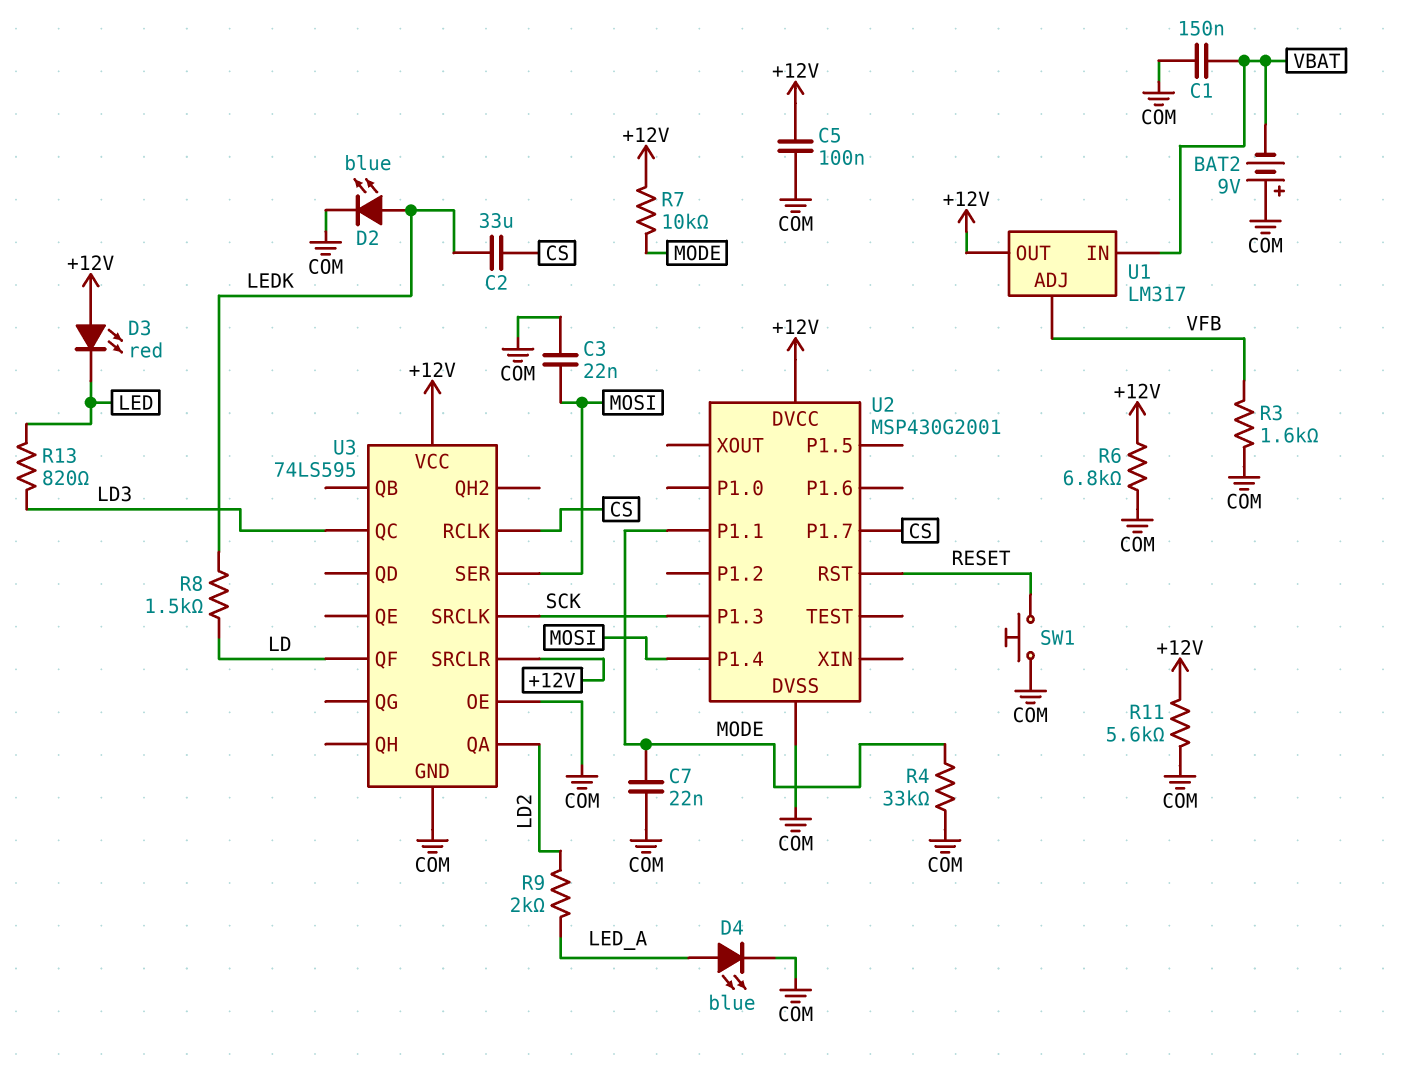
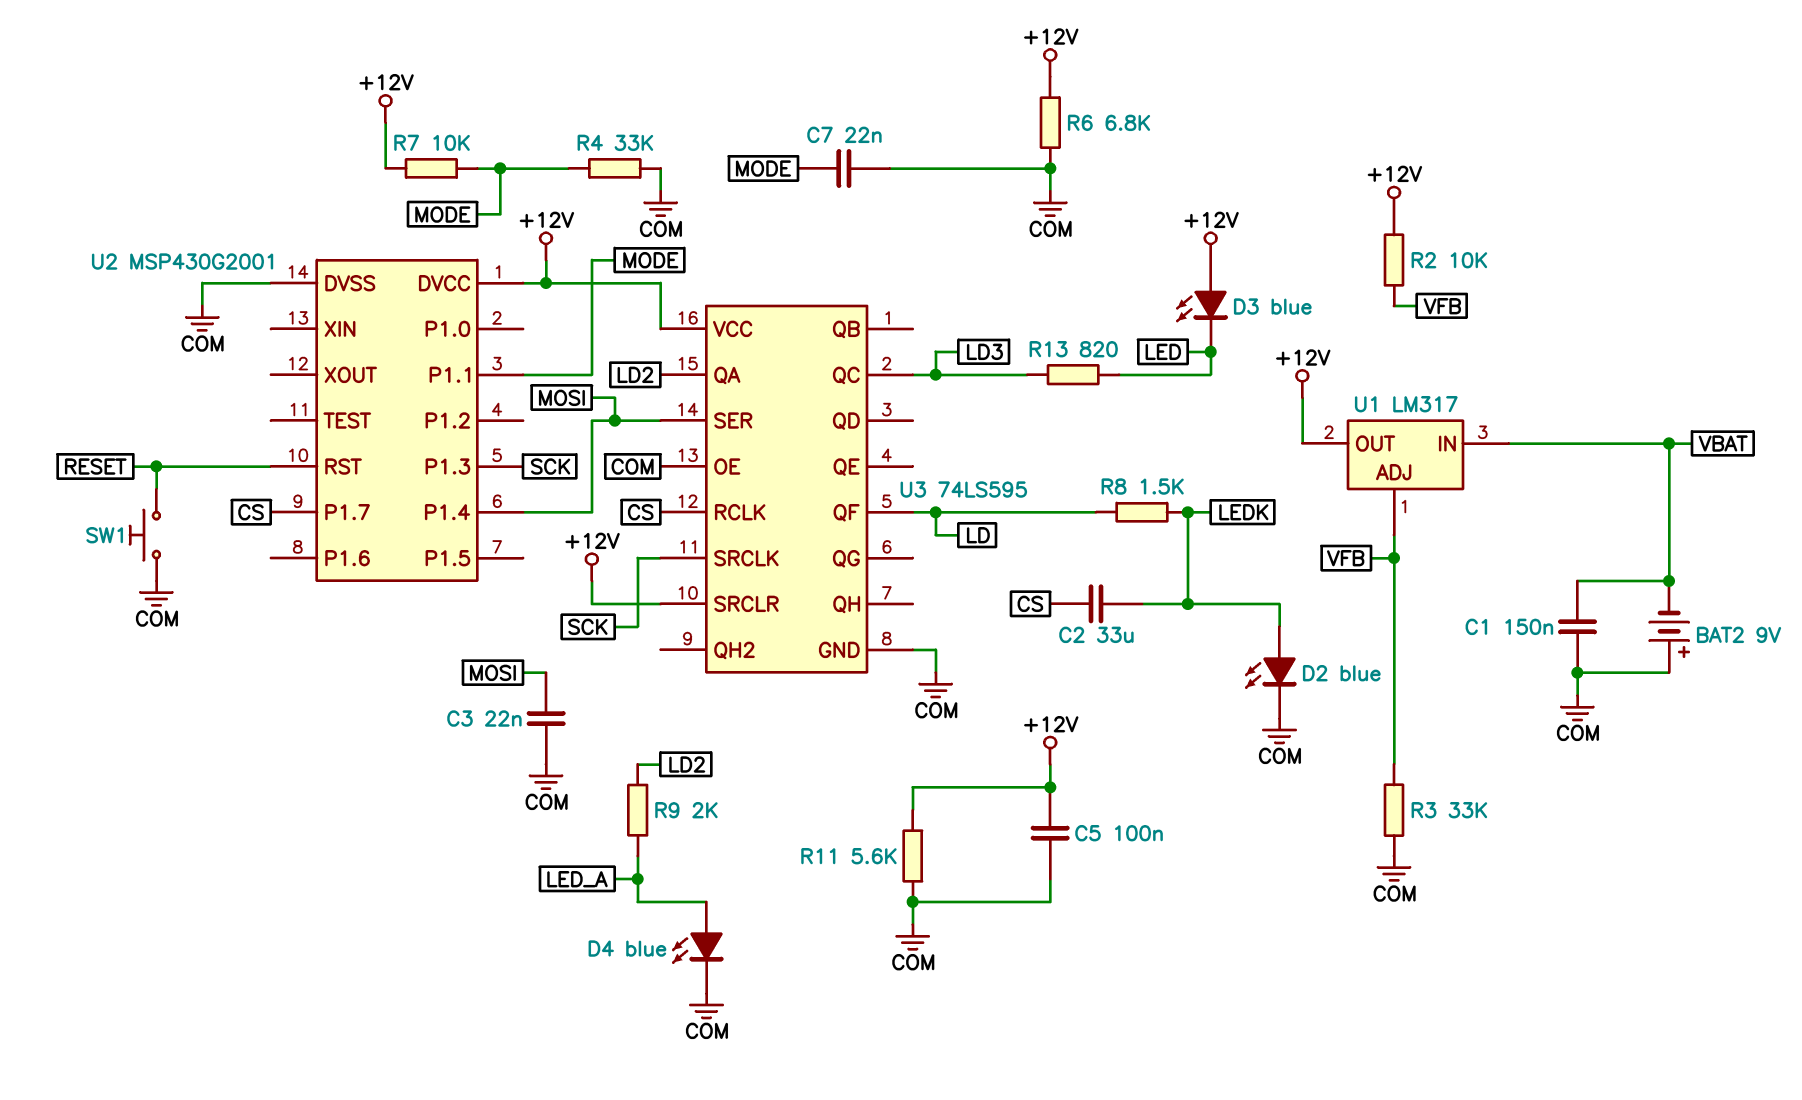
D3: LED red (A +12V, K LED) -> LED blue (A +12V, K LED)
R2: none -> 10k (+12V, VFB)
R3: 1.6k (COM, VFB) -> 33k (COM, VFB)

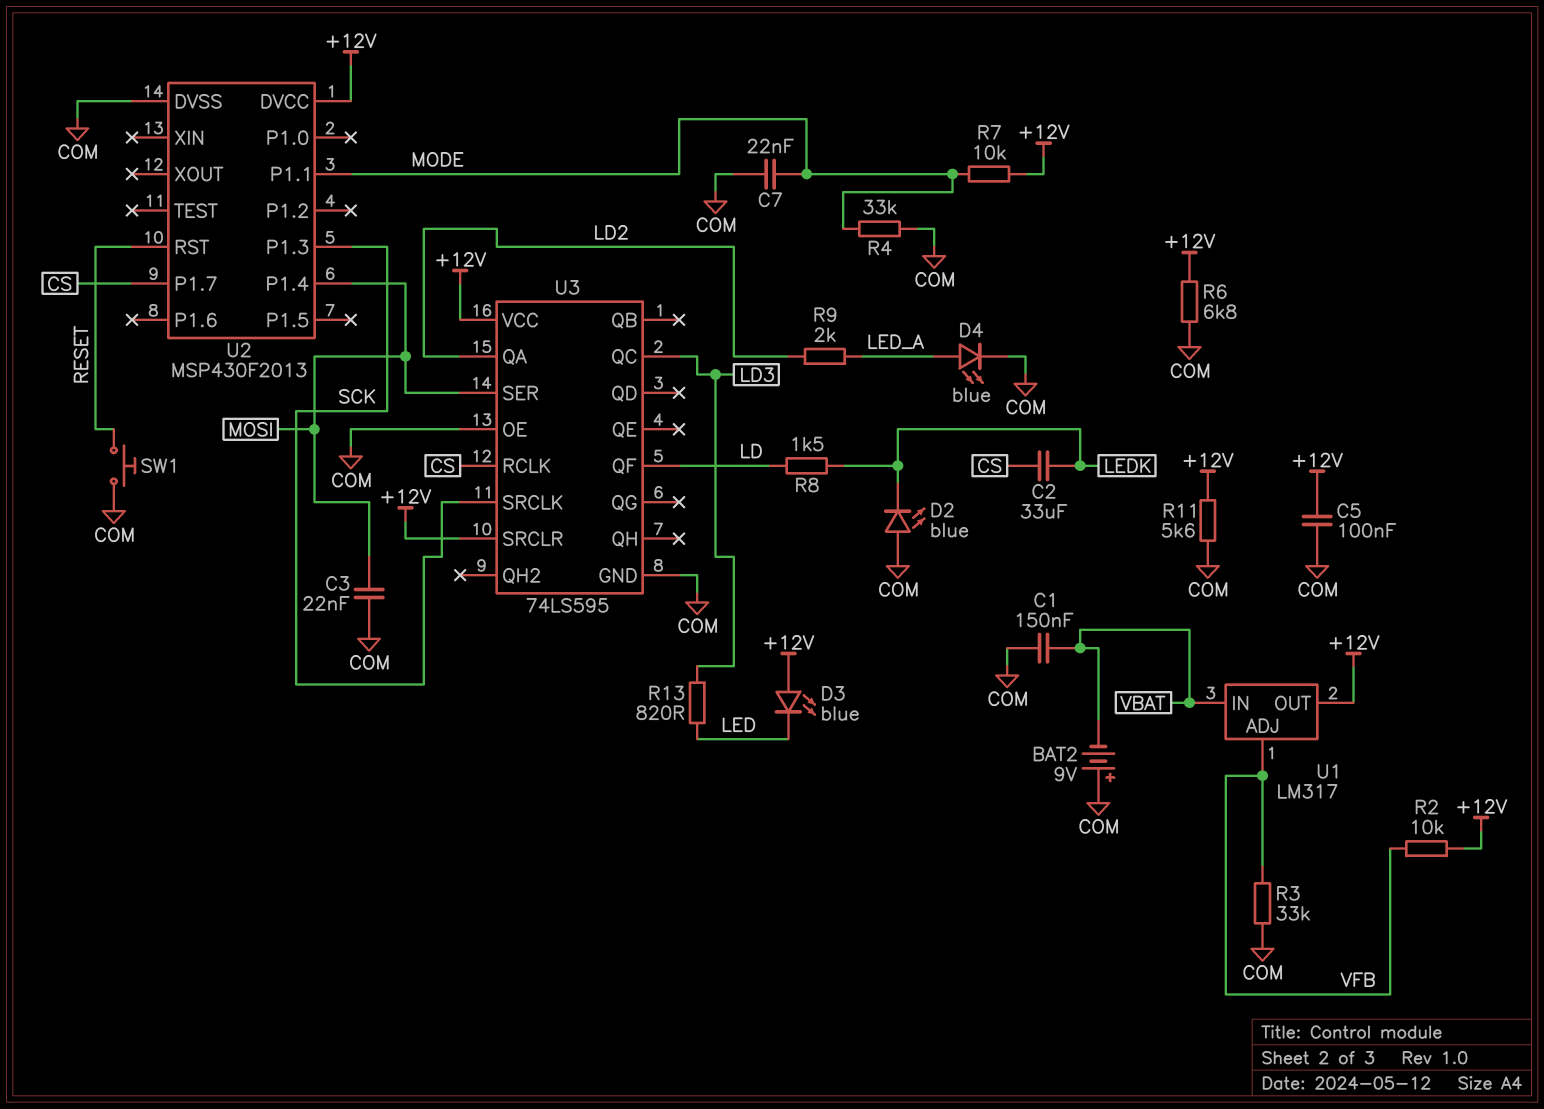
D2: LED blue (A LEDK, K COM) -> LED blue (A COM, K LEDK)
U2: MSP430G2001 -> MSP430F2013

